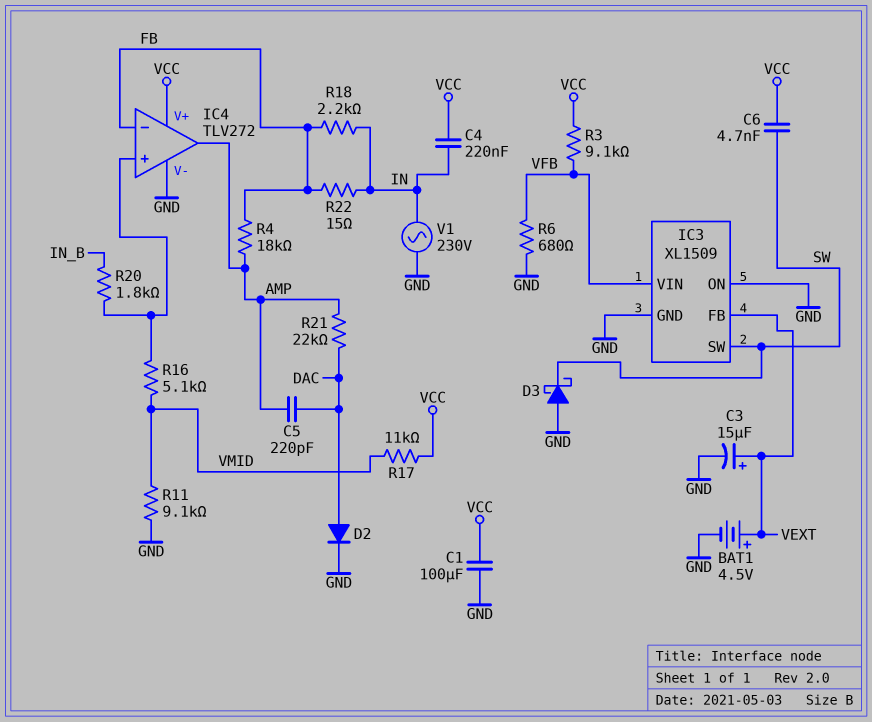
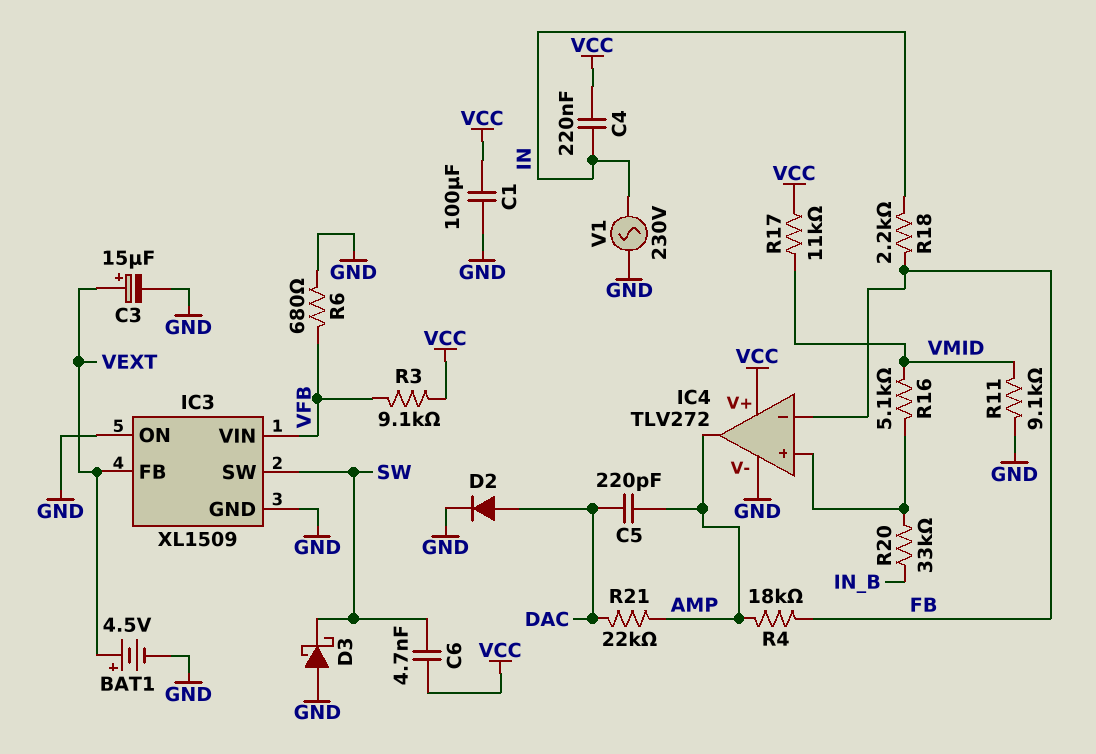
R20: 1.8k (IC4/in+, IN_B) -> 33k (IC4/in+, IN_B)
R22: 15 (FB, IN) -> none

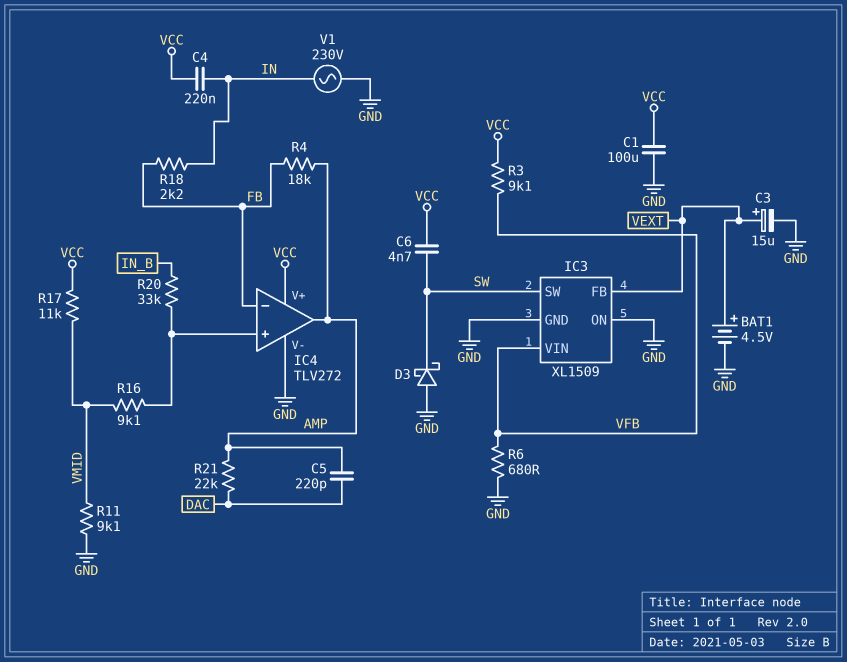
D2: diode (A DAC, K GND) -> none
R16: 5.1k (IC4/in+, VMID) -> 9.1k (IC4/in+, VMID)

